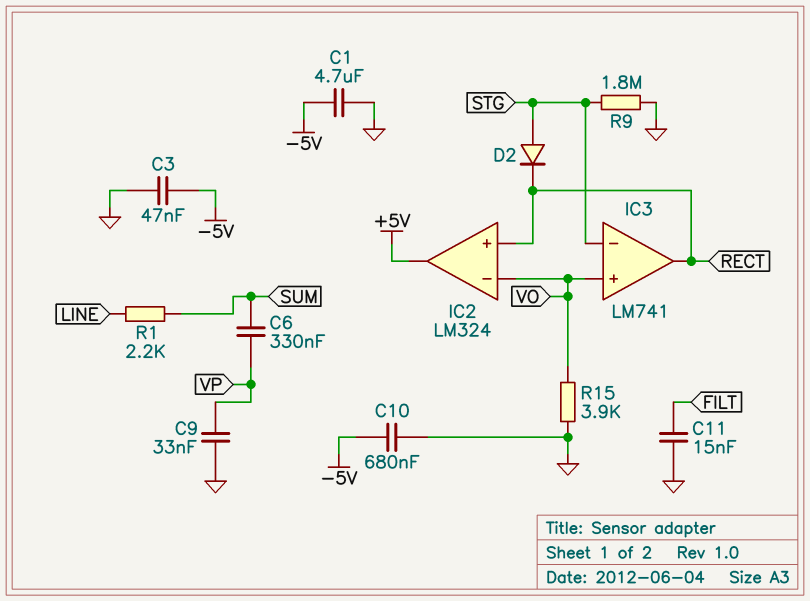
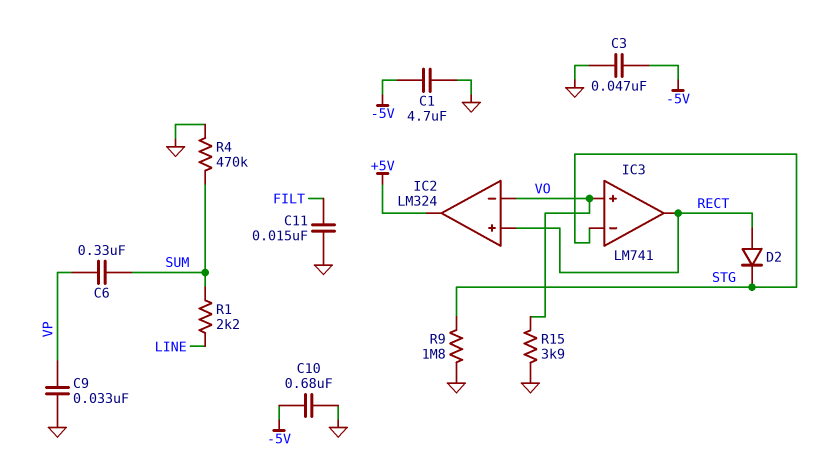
D2: diode (A STG, K RECT) -> diode (A RECT, K STG)
R4: none -> 470k (GND, SUM)

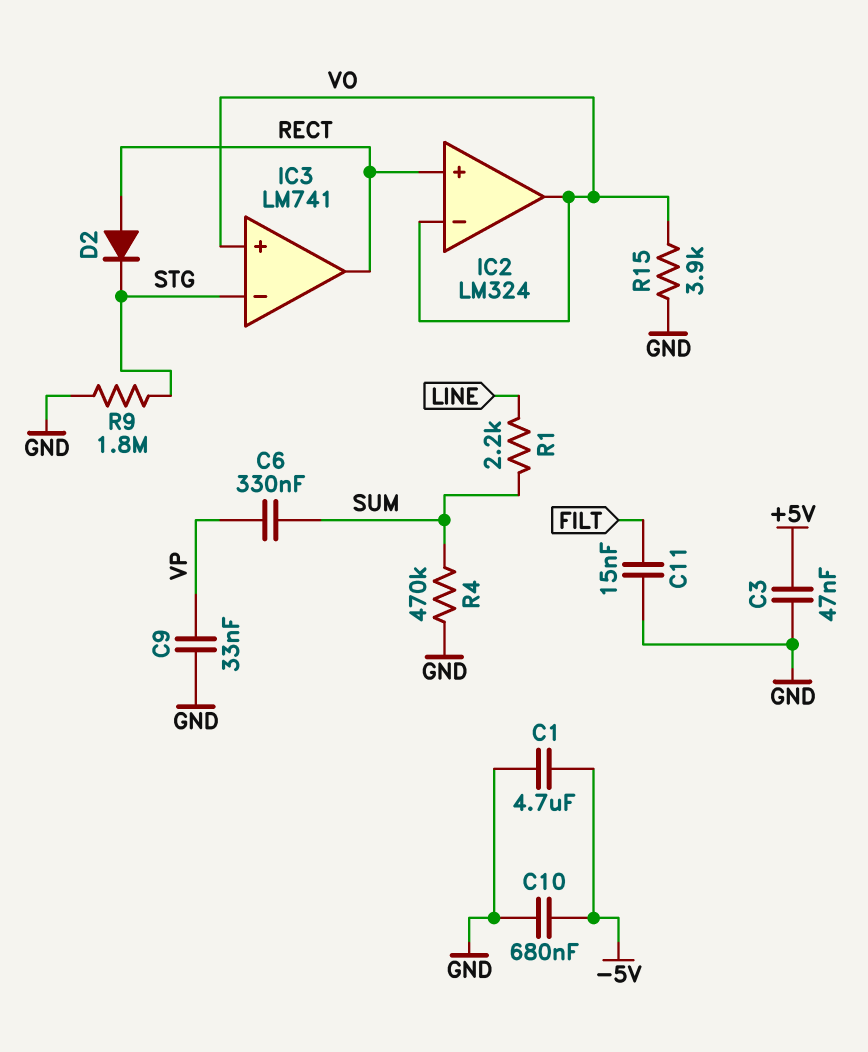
C3: 47nF (-5V, GND) -> 47nF (+5V, GND)
IC2 pin out: +5V -> VO

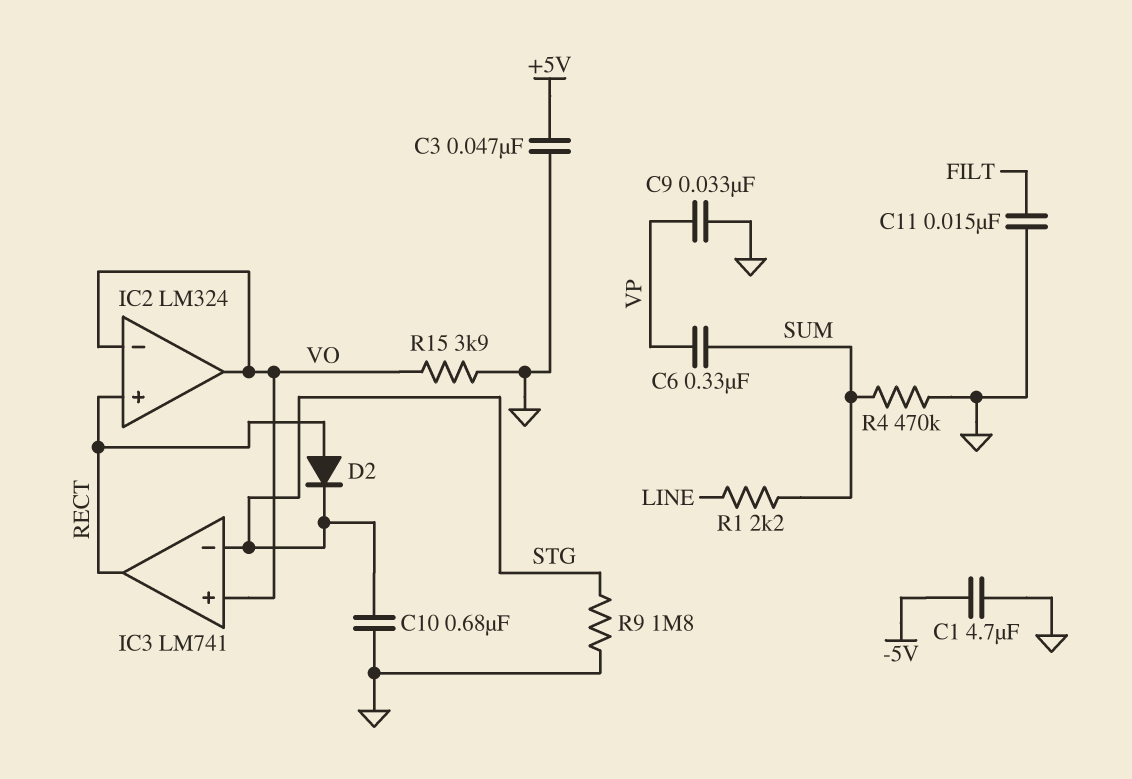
C10: 680nF (-5V, GND) -> 680nF (GND, STG)

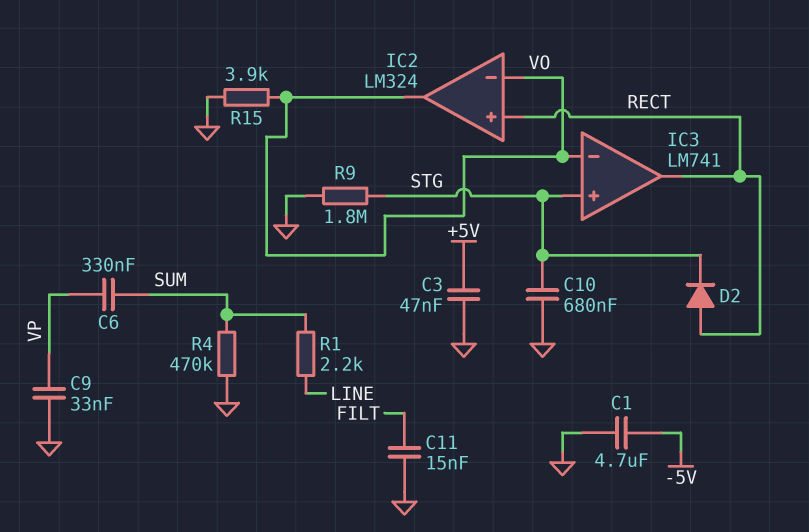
IC3 pin in+: VO -> STG
IC3 pin in-: STG -> VO

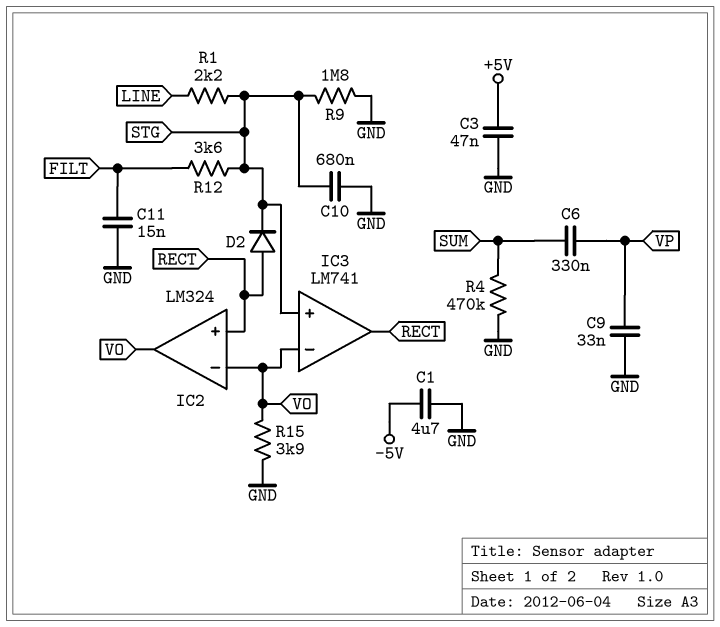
R1: 2.2k (LINE, SUM) -> 2.2k (LINE, STG)
R12: none -> 3.6k (FILT, STG)

